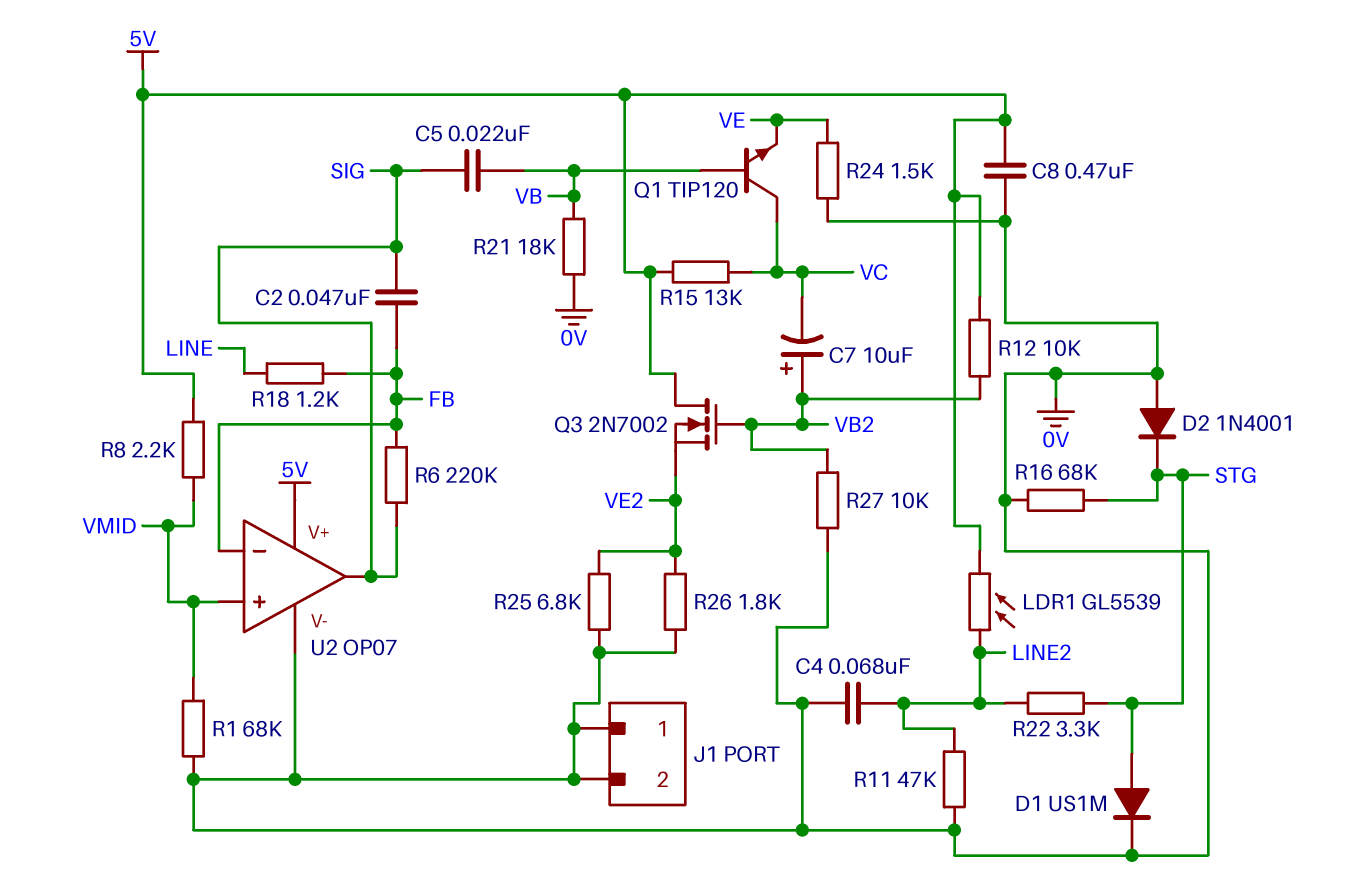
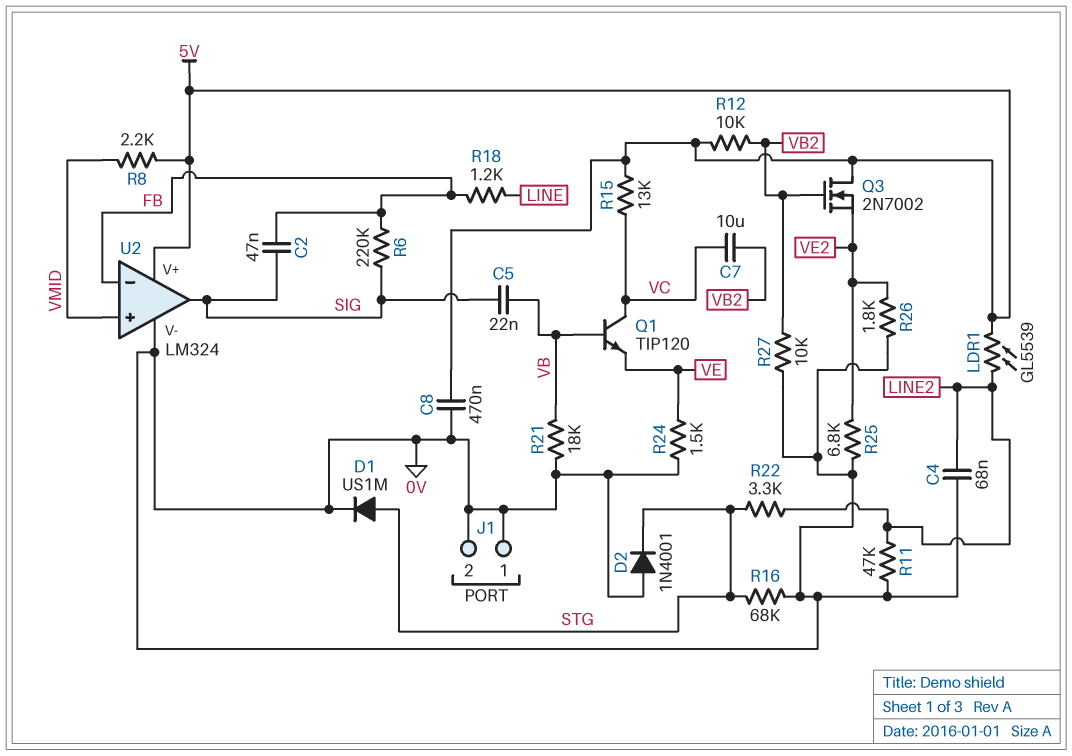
C7: 10uF (plus VB2, minus VC) -> 10uF (VB2, VC)
R1: 68k (0V, VMID) -> none
U2: OP07 -> LM324

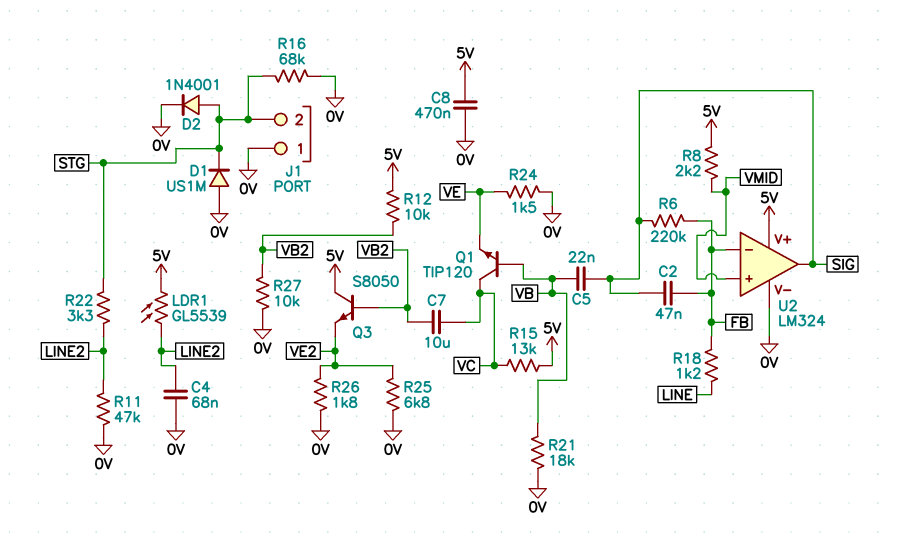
D1: diode US1M (A STG, K 0V) -> diode US1M (A 0V, K STG)
D2: diode 1N4001 (A 0V, K STG) -> diode 1N4001 (A STG, K 0V)
J1 pin 2: 0V -> STG
Q3: NMOS 2N7002 (G VB2, D 5V, S VE2) -> NPN S8050 (B VB2, C 5V, E VE2)

